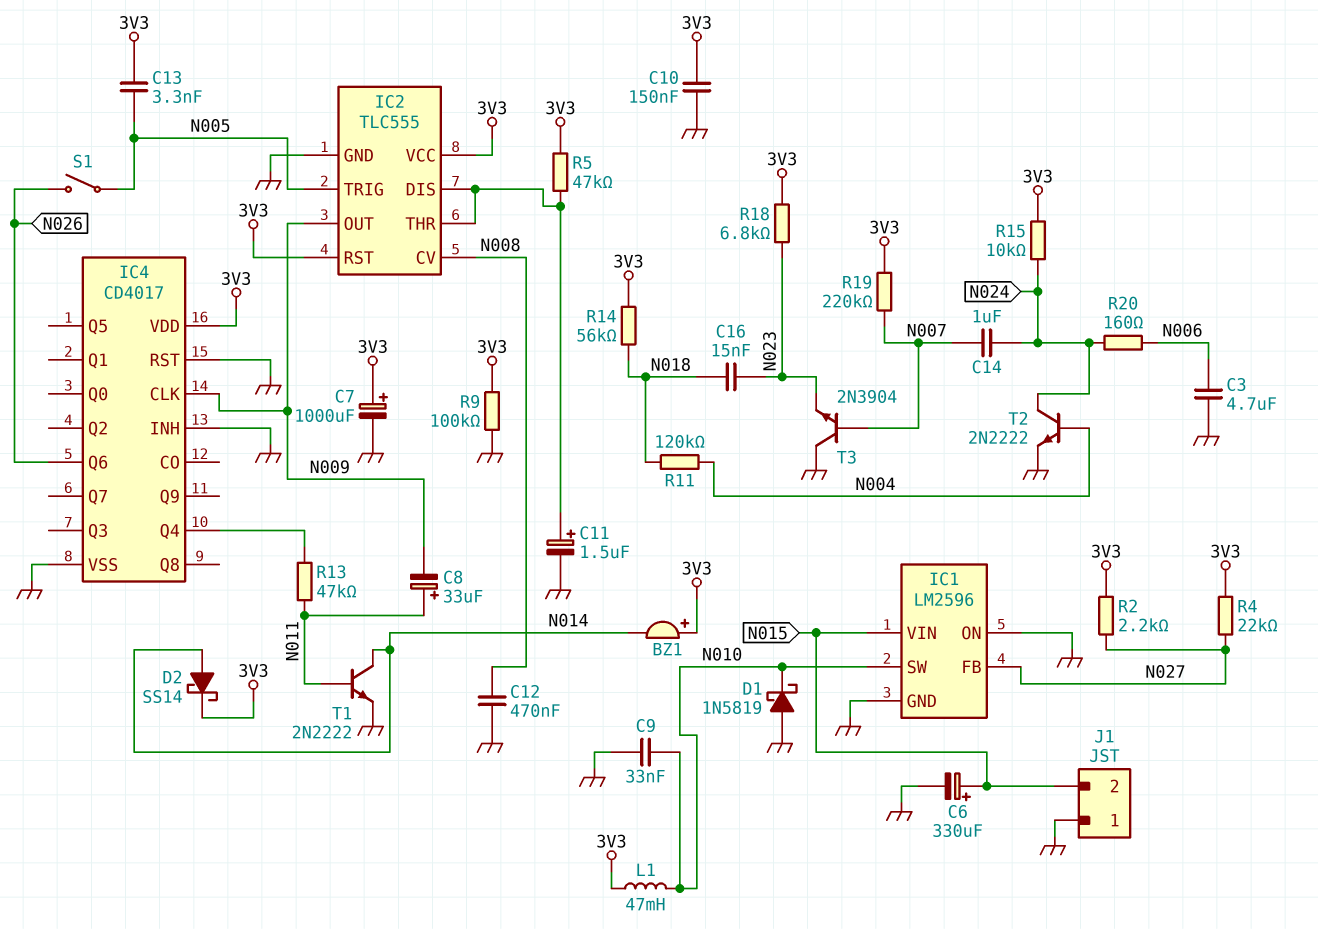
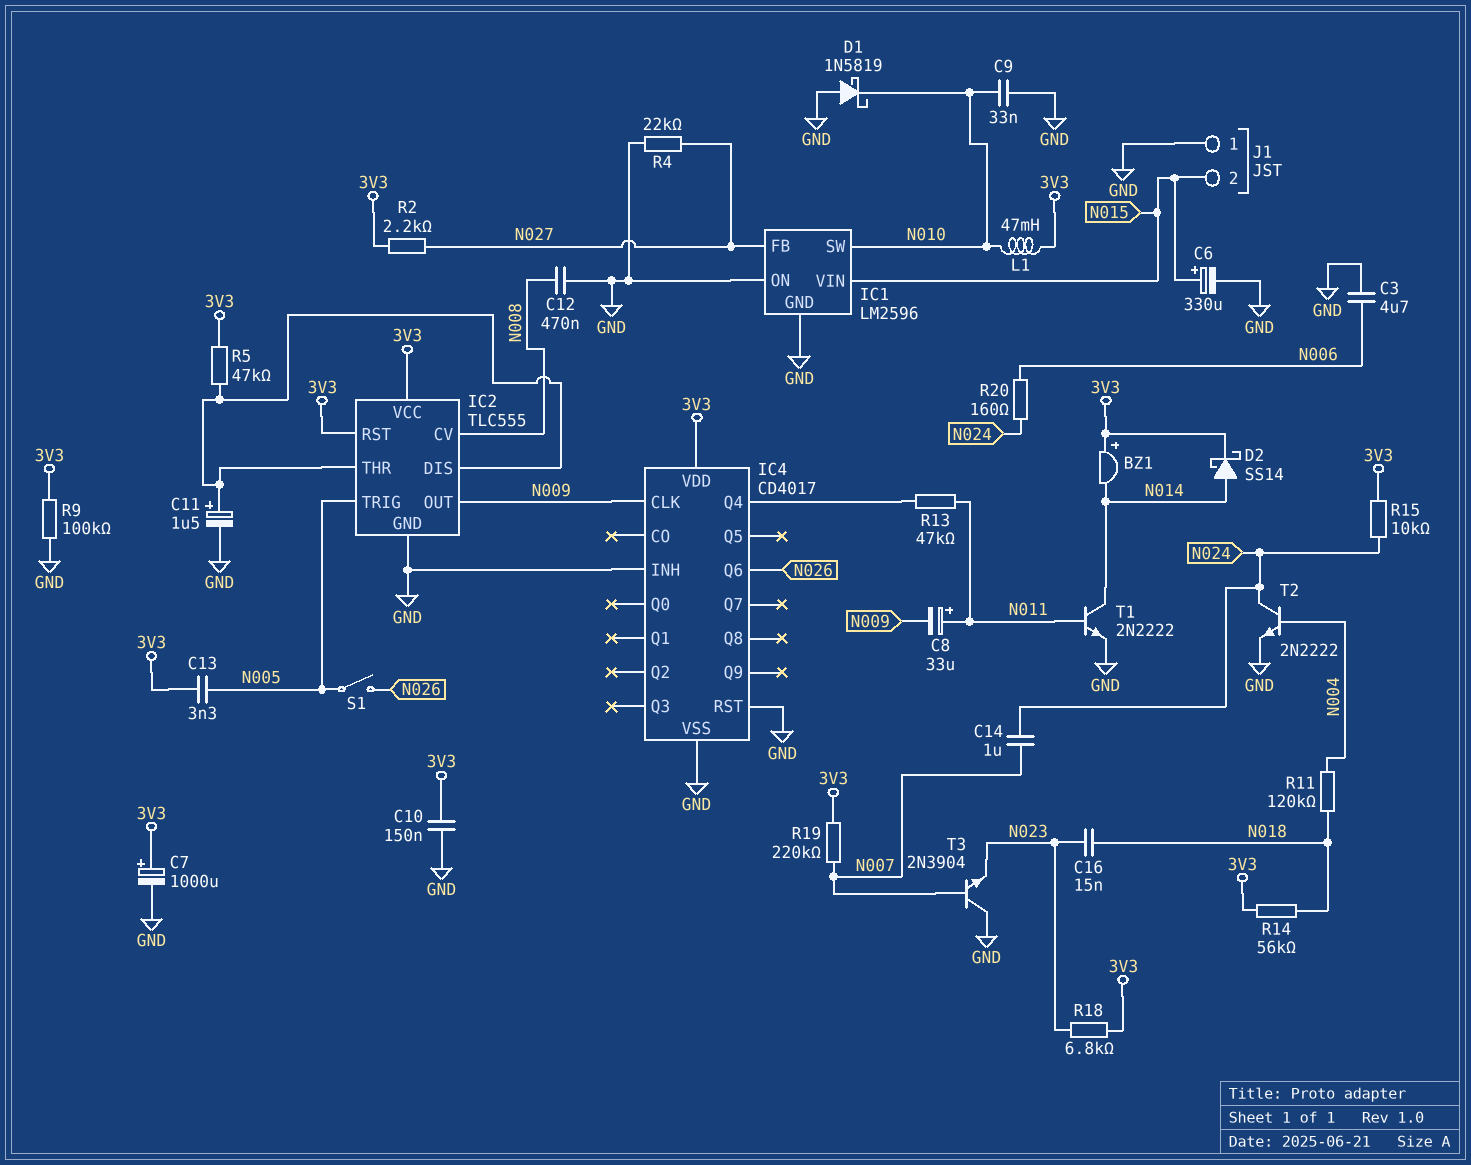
R4: 22k (3V3, N027) -> 22k (GND, N027)

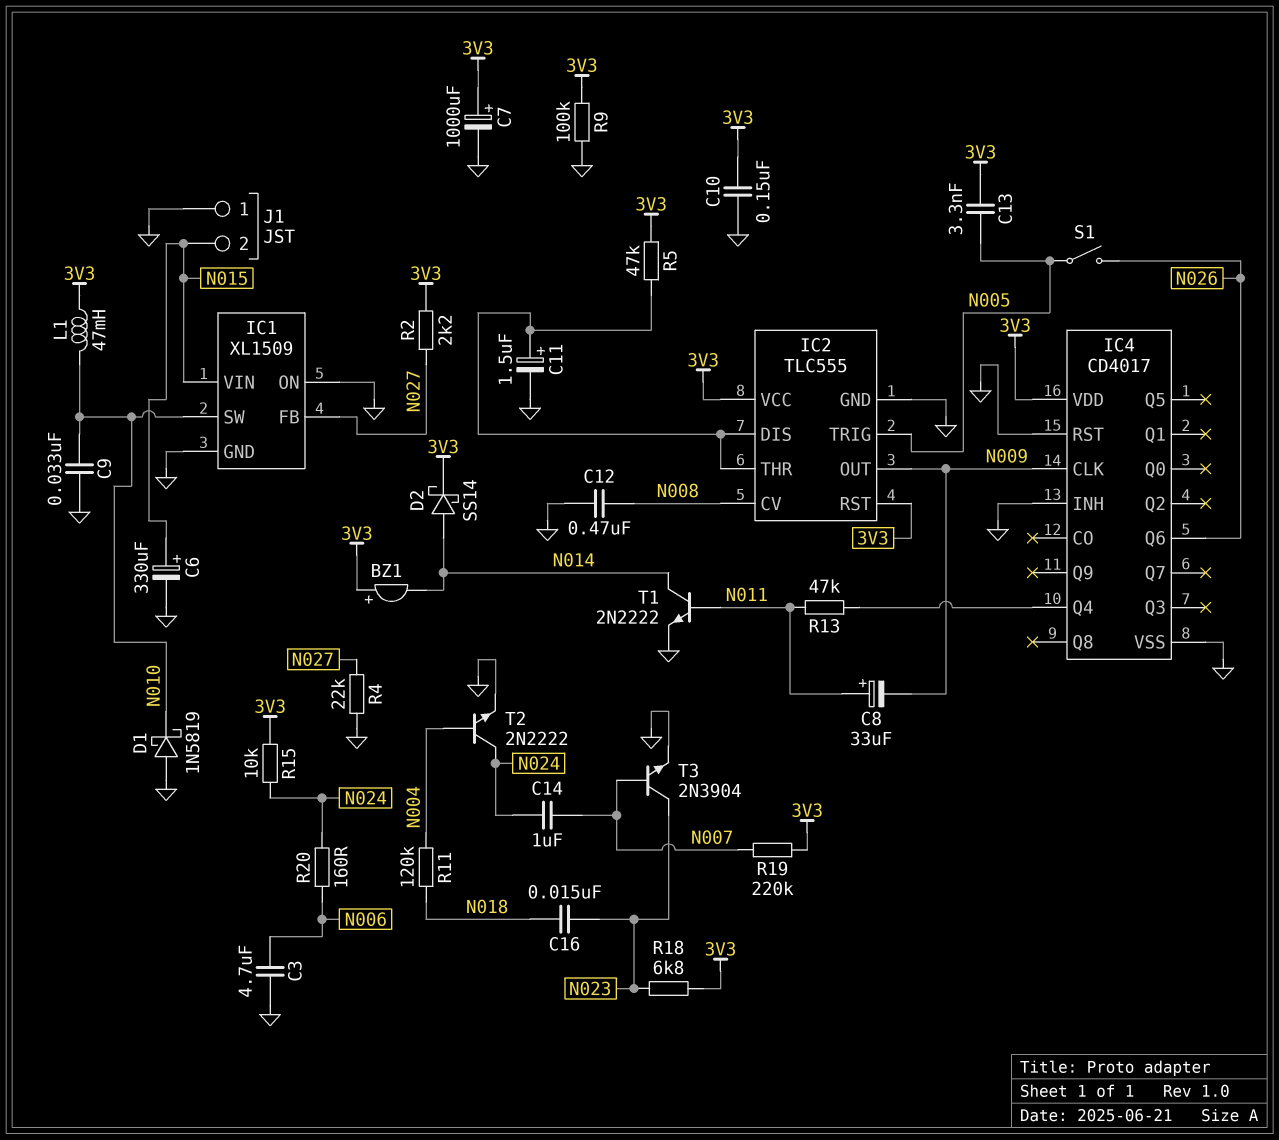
IC1: LM2596 -> XL1509
R14: 56k (3V3, N018) -> none
T3: NPN 2N3904 (B N007, C GND, E N023) -> NPN 2N3904 (B N007, C N023, E GND)

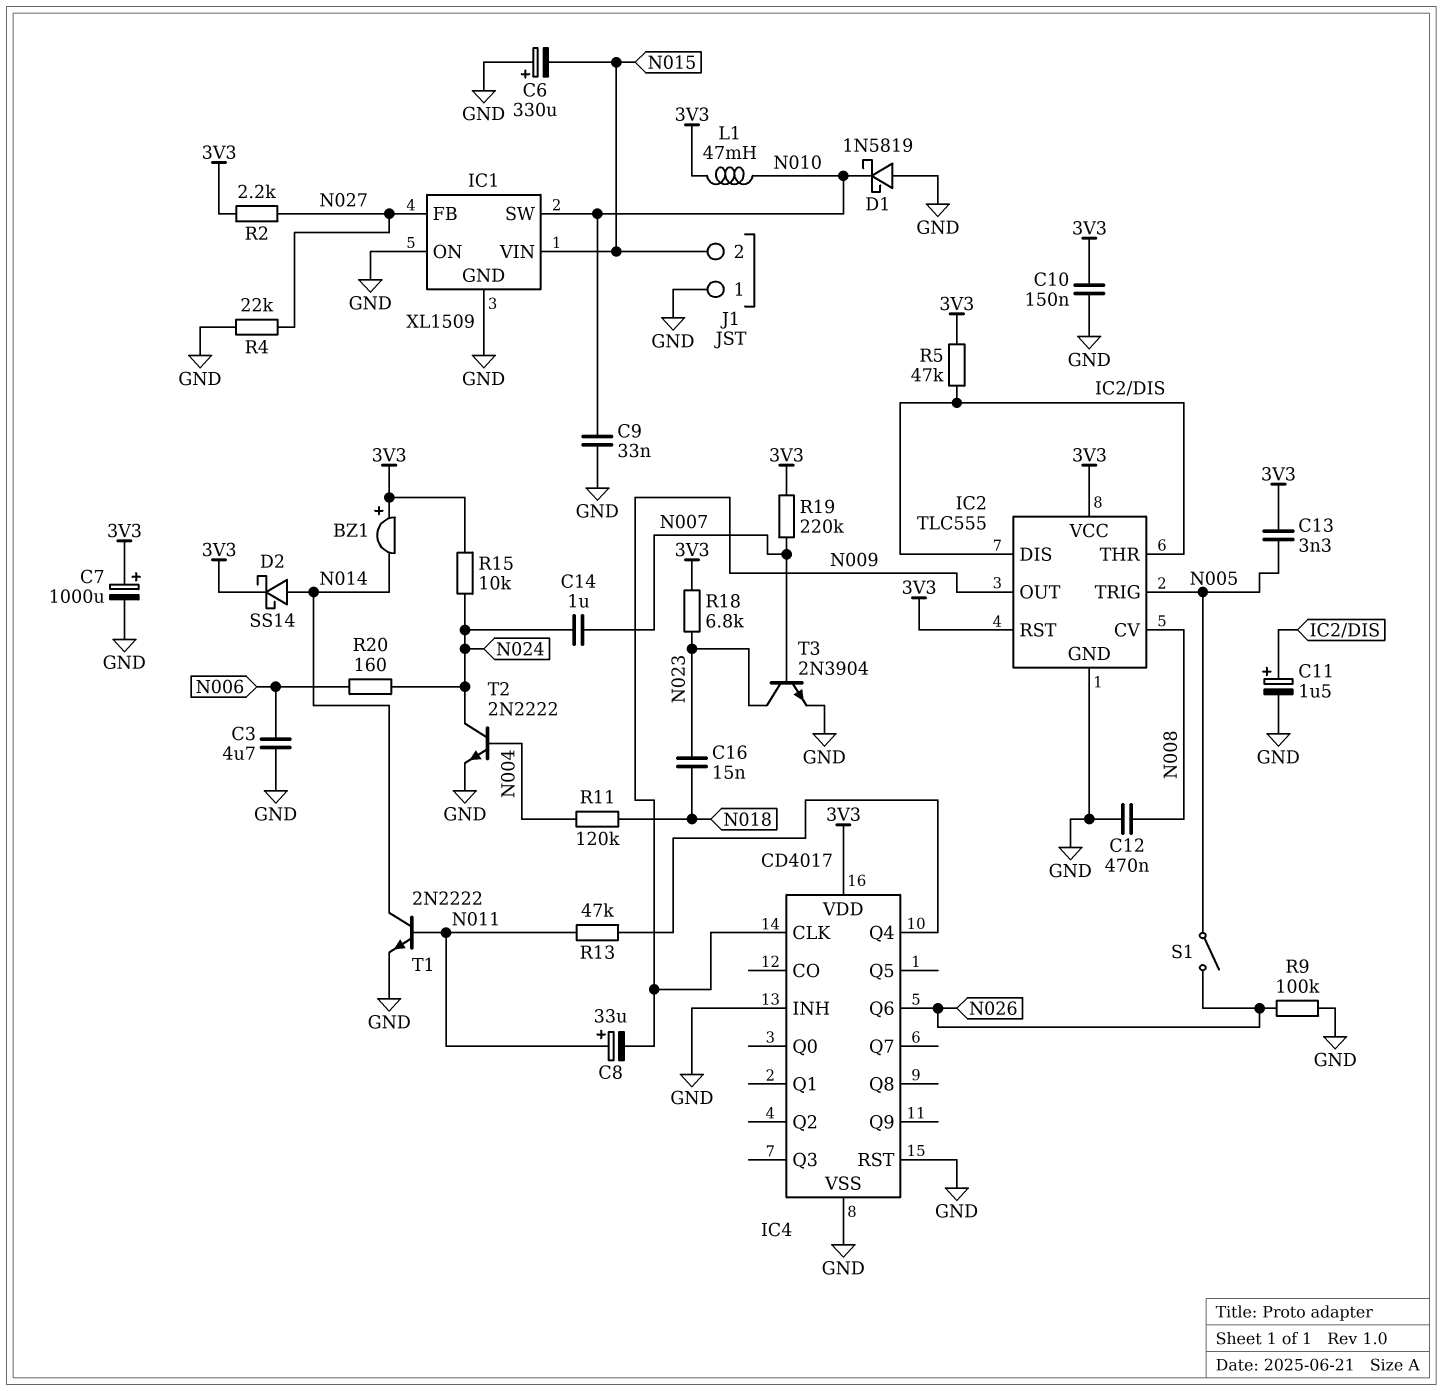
C6: 330uF (plus N015, minus GND) -> 330uF (plus GND, minus N015)
R9: 100k (3V3, GND) -> 100k (GND, N026)

